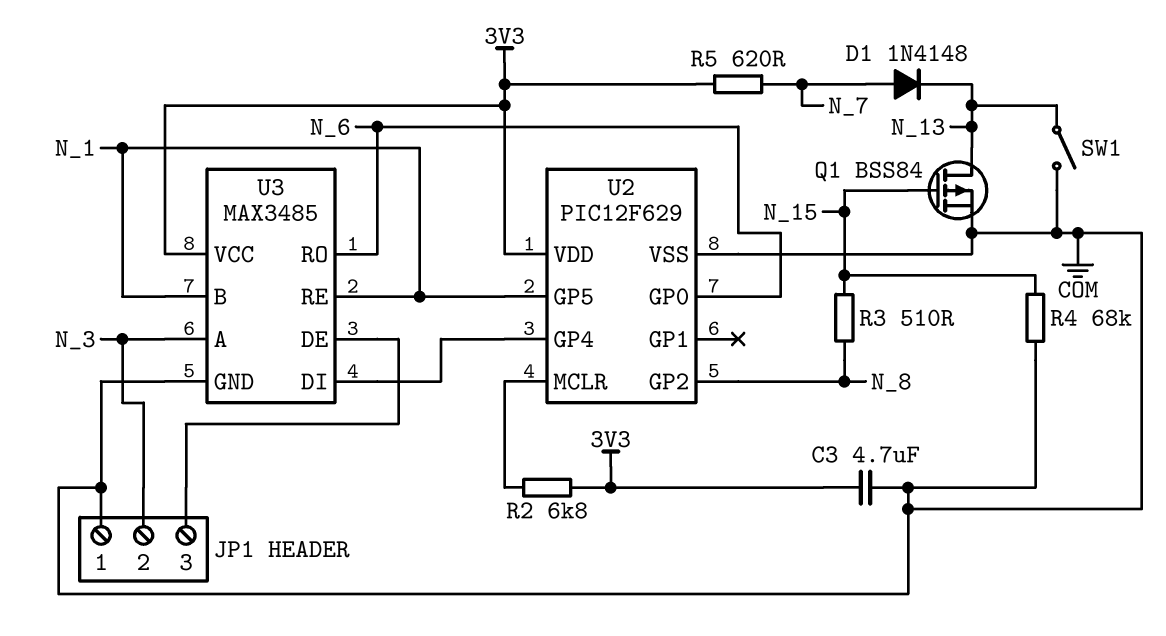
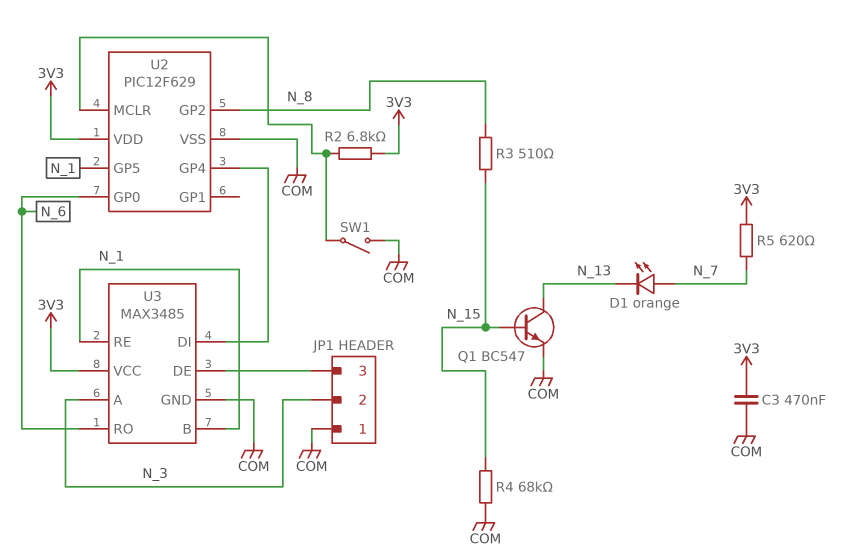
C3: 4.7uF (3V3, COM) -> 470nF (3V3, COM)
D1: diode 1N4148 (A N_7, K N_13) -> LED orange (A N_7, K N_13)
Q1: PMOS BSS84 (G N_15, D N_13, S COM) -> NPN BC547 (B N_15, C N_13, E COM)
SW1: switch (COM, N_13) -> switch (COM, U2/MCLR)

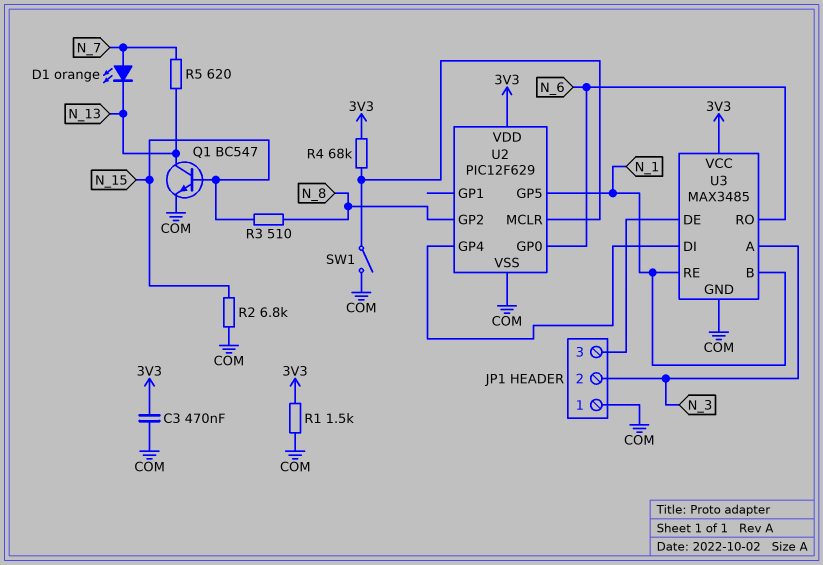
R1: none -> 1.5k (3V3, COM)
R2: 6.8k (3V3, U2/MCLR) -> 6.8k (COM, N_15)
R4: 68k (COM, N_15) -> 68k (3V3, U2/MCLR)
R5: 620 (3V3, N_7) -> 620 (N_7, N_13)

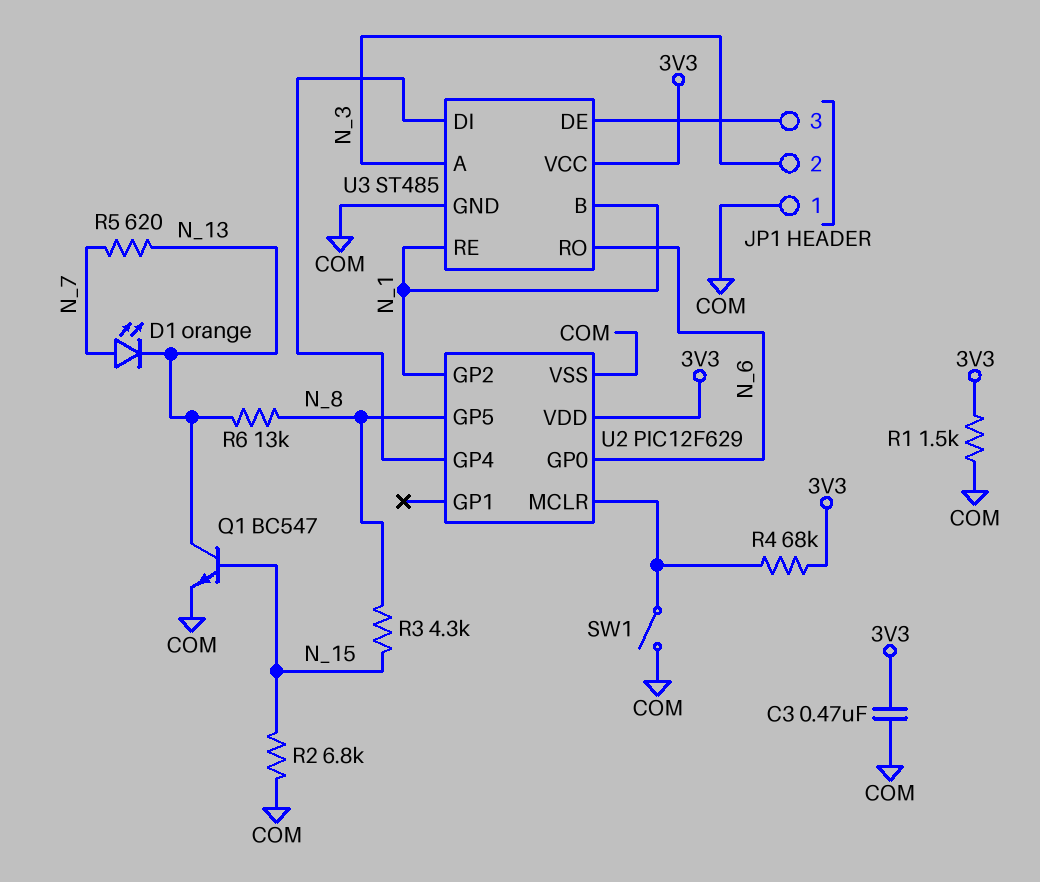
R3: 510 (N_8, N_15) -> 4.3k (N_8, N_15)
R6: none -> 13k (N_8, N_13)
U2 pin GP2: N_8 -> N_1
U2 pin GP5: N_1 -> N_8
U3: MAX3485 -> ST485

